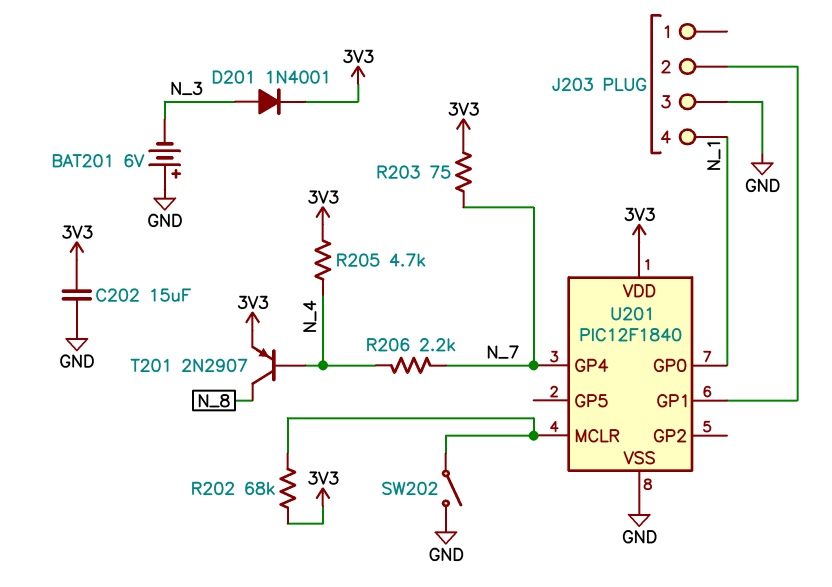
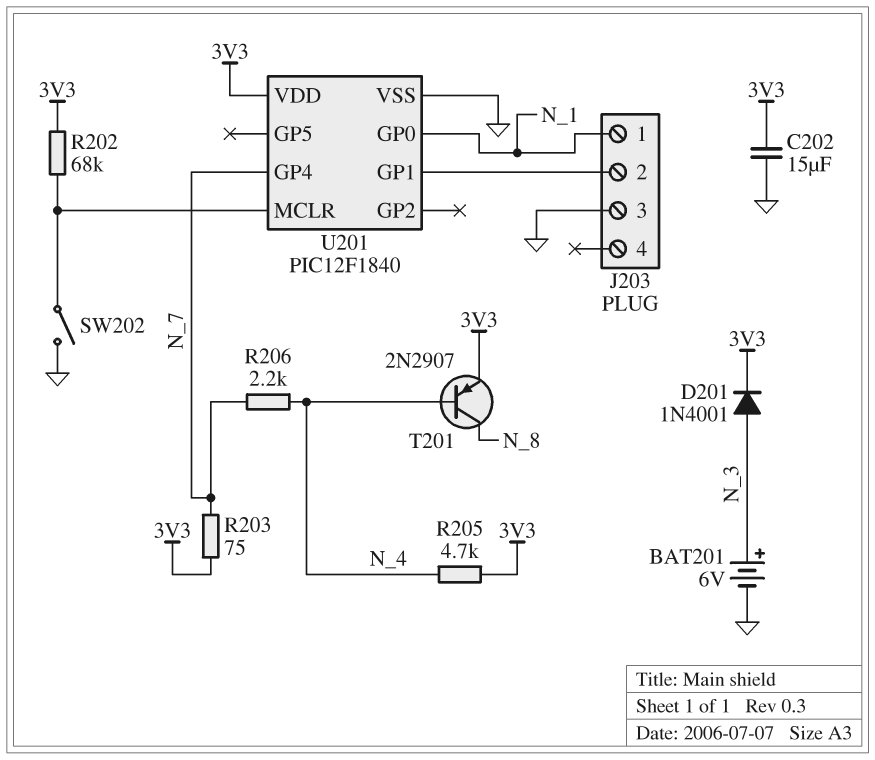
BAT201: 6V (plus GND, minus N_3) -> 6V (plus N_3, minus GND)
J203 pin 1: none -> N_1
J203 pin 4: N_1 -> none

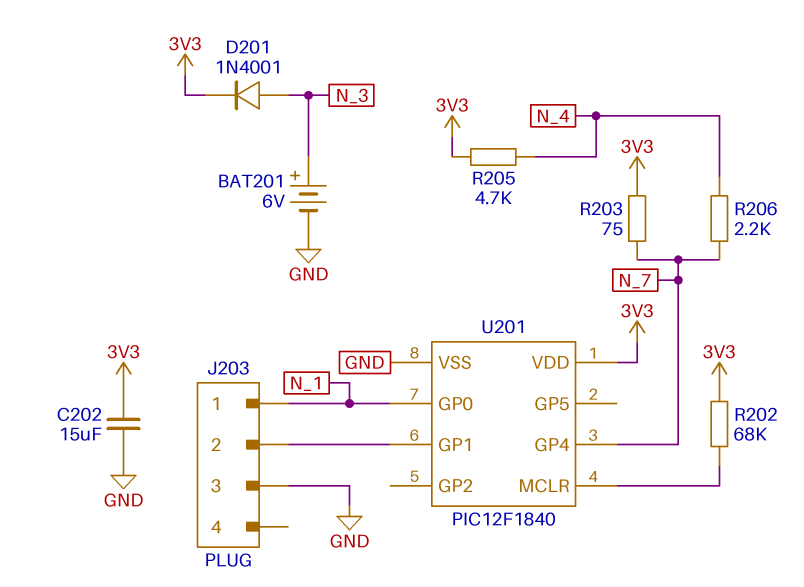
SW202: switch (GND, U201/MCLR) -> none
T201: PNP 2N2907 (B N_4, C N_8, E 3V3) -> none

